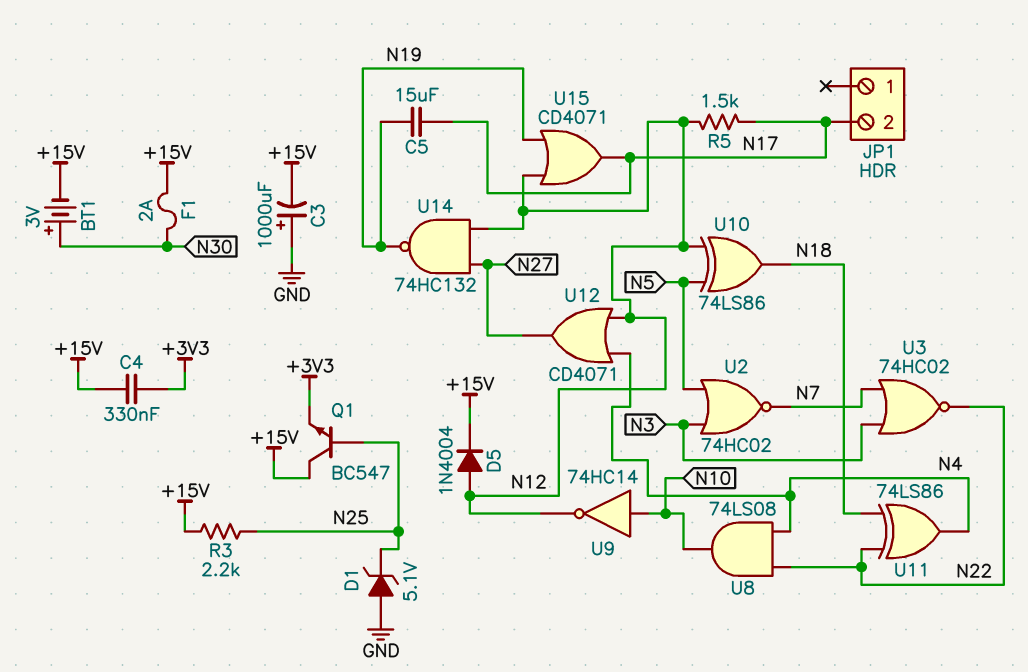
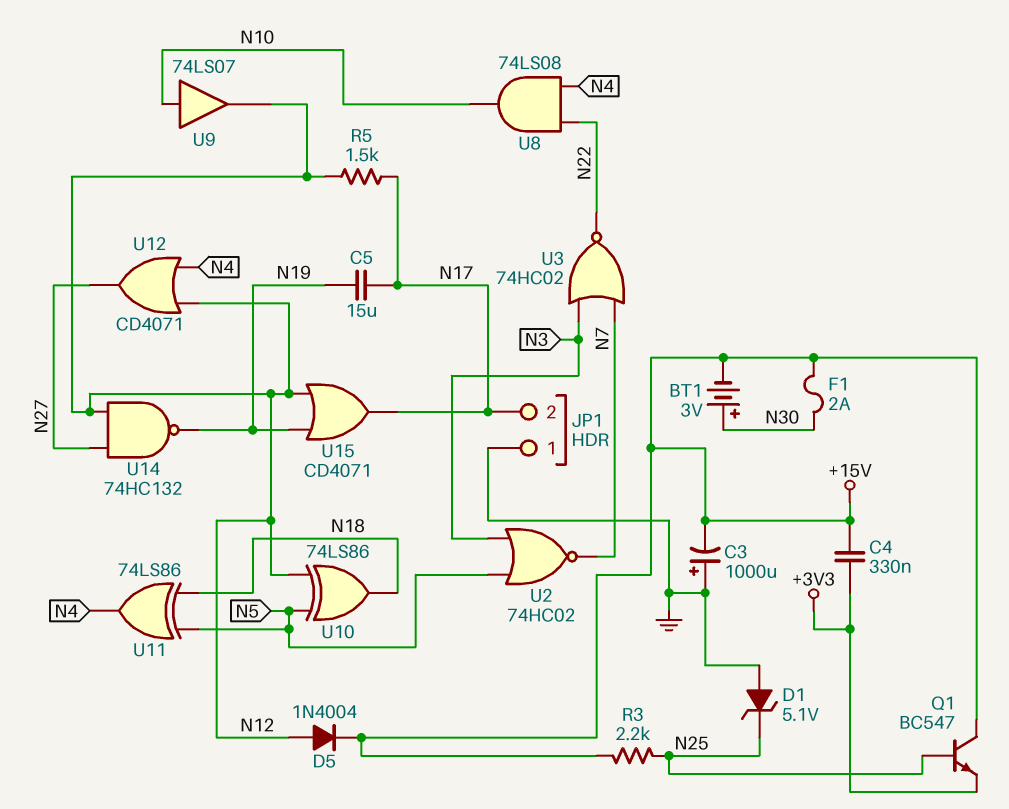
JP1 pin 1: none -> GND
U9: NOT 74HC14 (in N10, out N12) -> buffer 74LS07 (in N10, out N12)
U11: XOR 74LS86 (in N18, in N22, out N4) -> XOR 74LS86 (in N5, in N18, out N4)

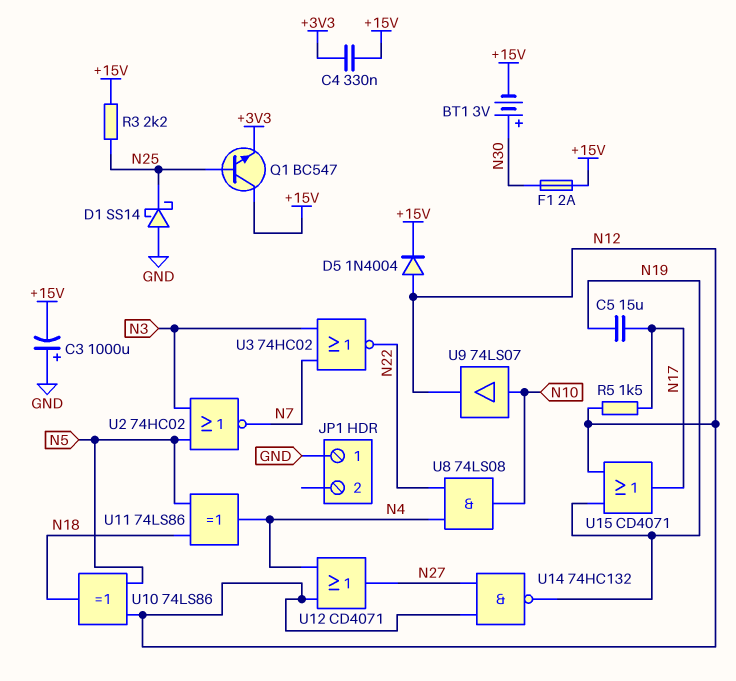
D1: zener 5.1V (A GND, K N25) -> schottky SS14 (A GND, K N25)
JP1 pin 2: N17 -> none

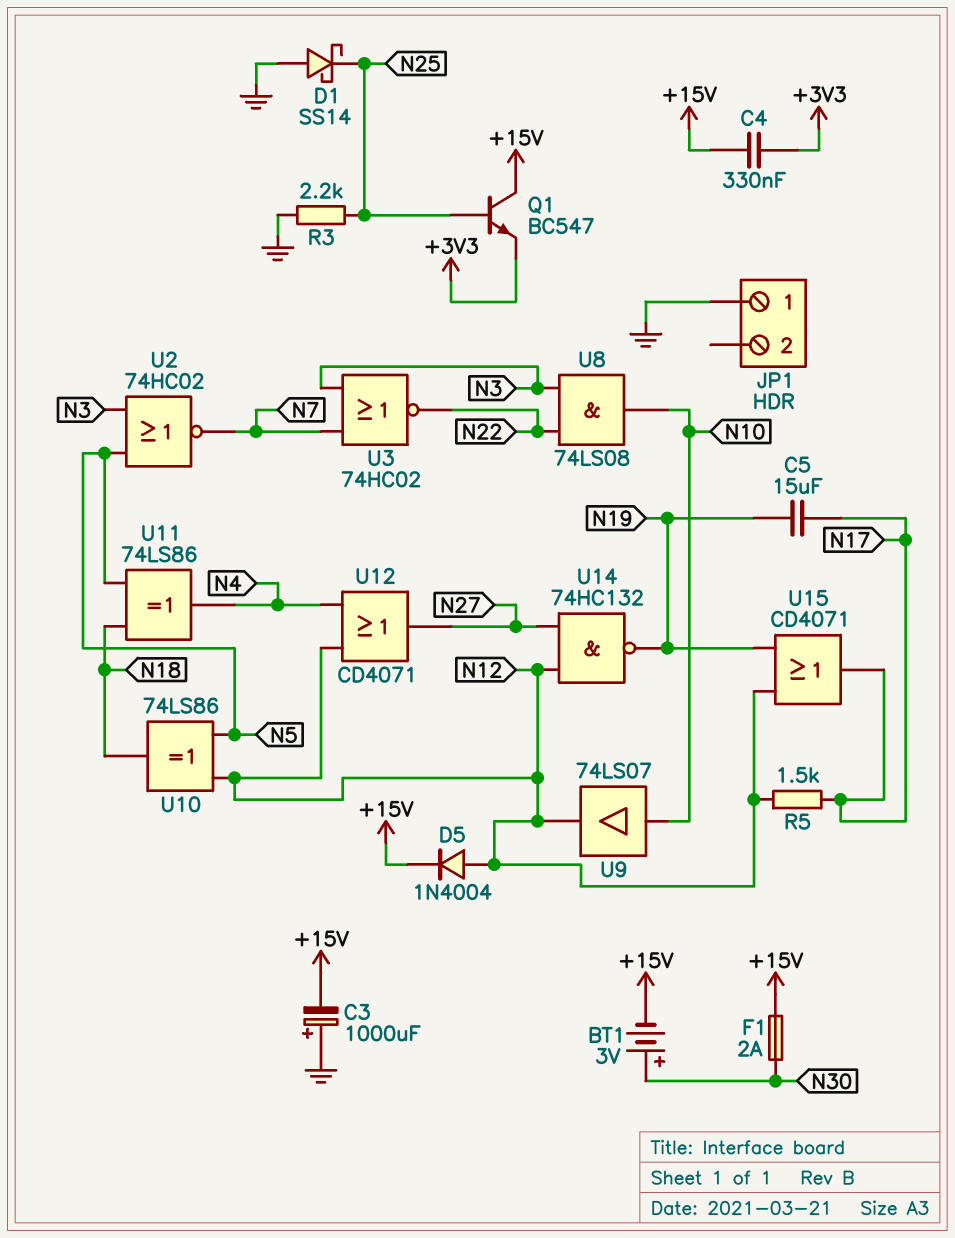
R3: 2.2k (+15V, N25) -> 2.2k (GND, N25)
U8: AND 74LS08 (in N4, in N22, out N10) -> AND 74LS08 (in N3, in N22, out N10)

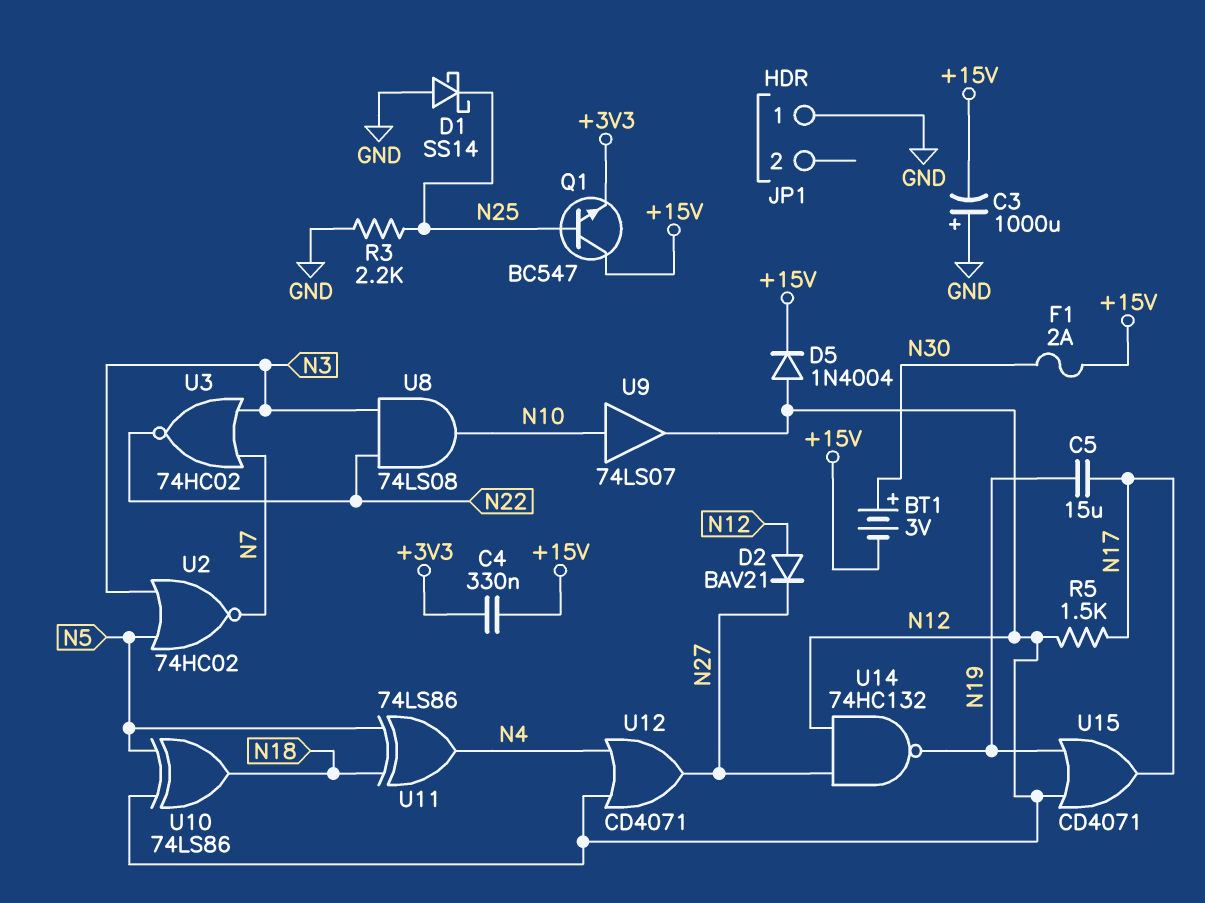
D2: none -> diode BAV21 (A N12, K N27)

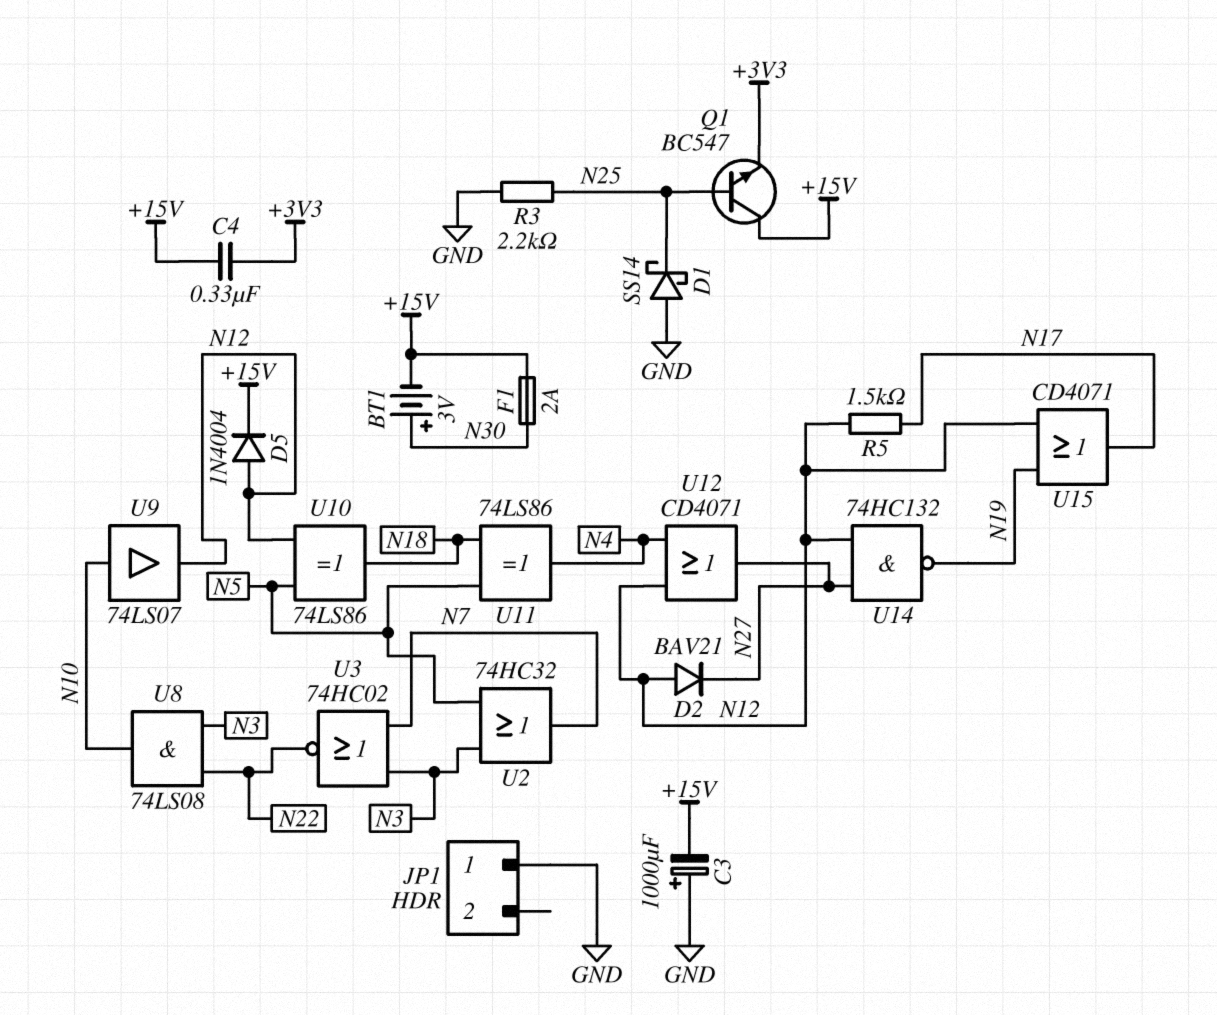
C5: 15uF (N17, N19) -> none
U2: NOR 74HC02 (in N3, in N5, out N7) -> OR 74HC32 (in N3, in N5, out N7)

